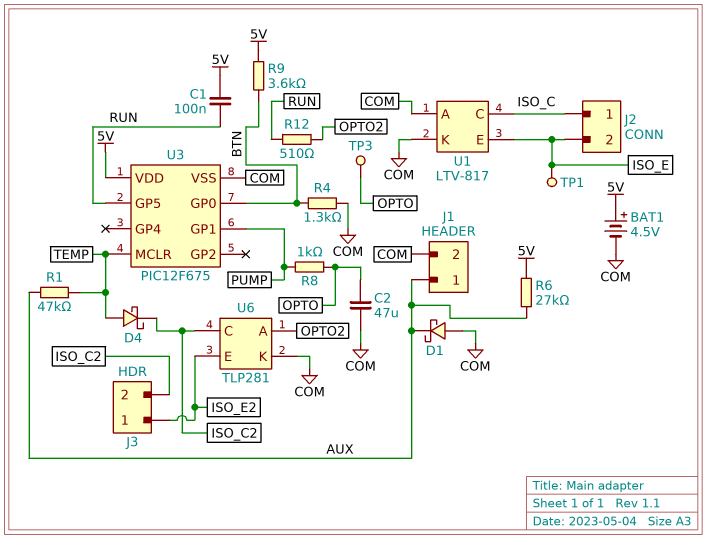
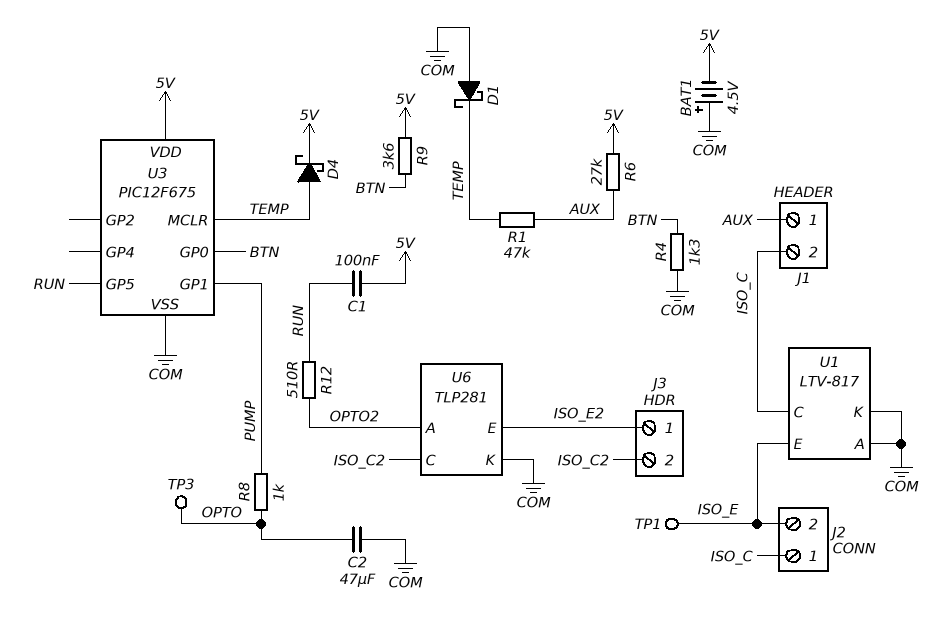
BAT1: 4.5V (plus 5V, minus COM) -> 4.5V (plus COM, minus 5V)
D1: schottky (A COM, K AUX) -> schottky (A COM, K TEMP)
D4: schottky (A TEMP, K ISO_C2) -> schottky (A TEMP, K 5V)
J1 pin 2: COM -> ISO_C

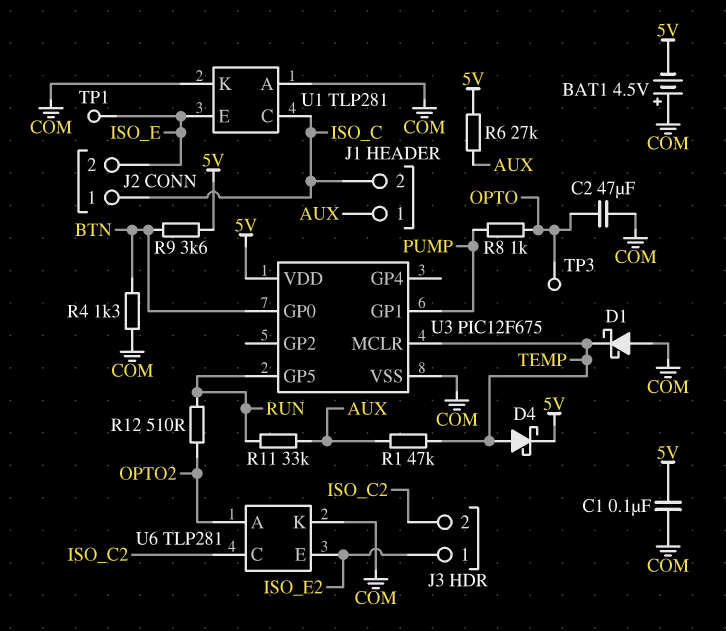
C1: 100nF (5V, RUN) -> 100nF (5V, COM)
R11: none -> 33k (AUX, RUN)
U1: LTV-817 -> TLP281

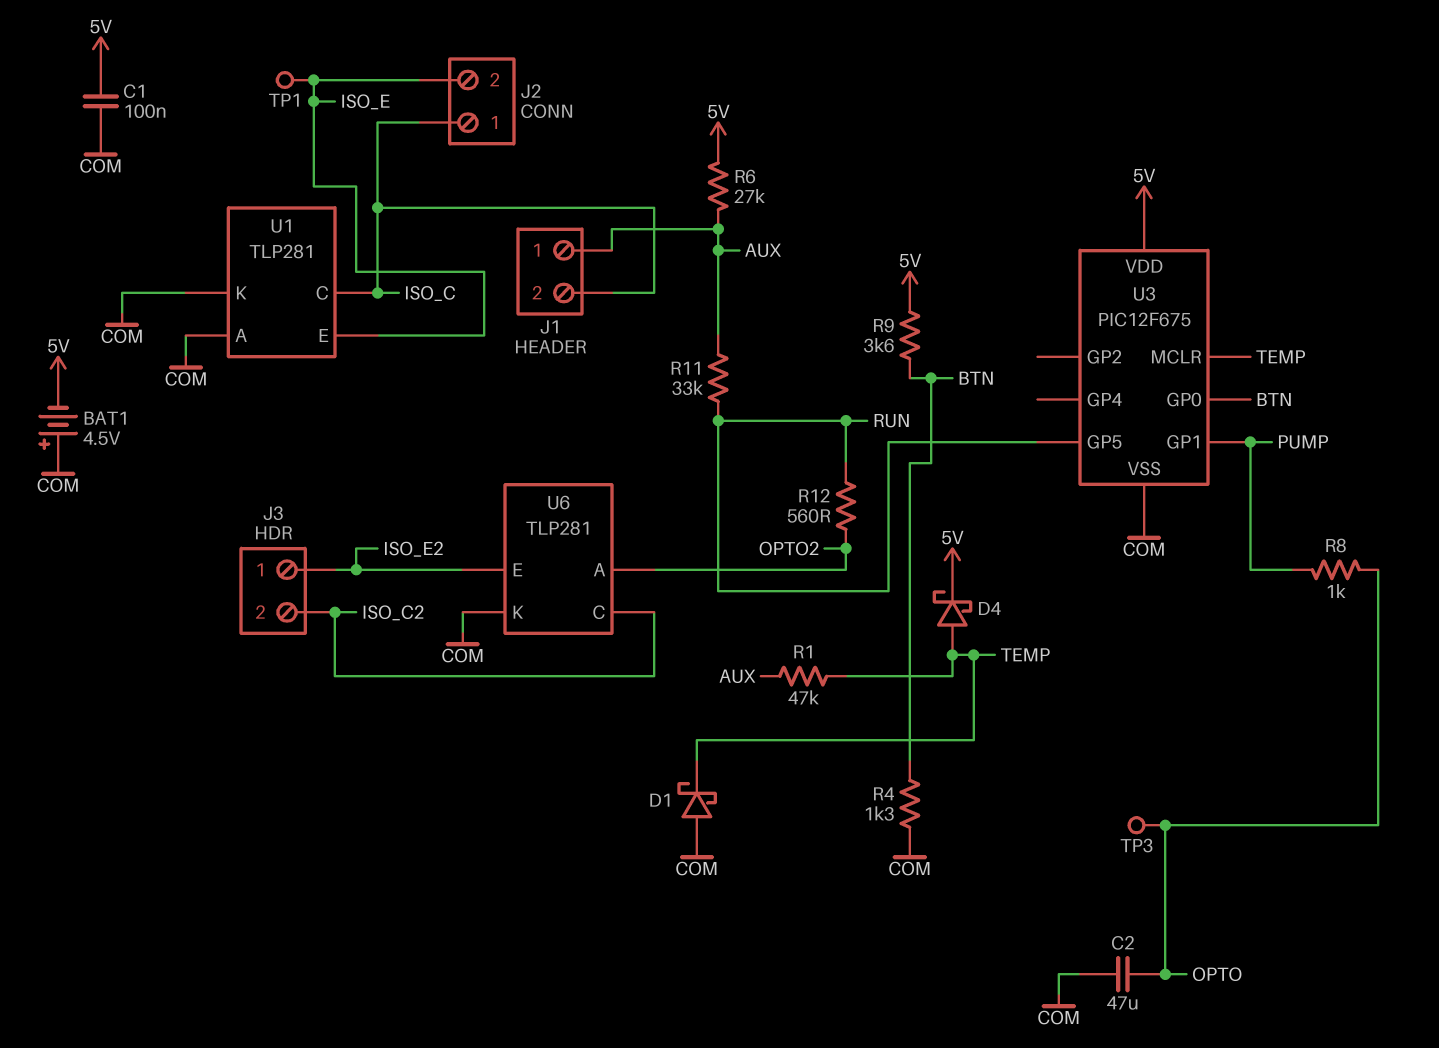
R12: 510 (OPTO2, RUN) -> 560 (OPTO2, RUN)

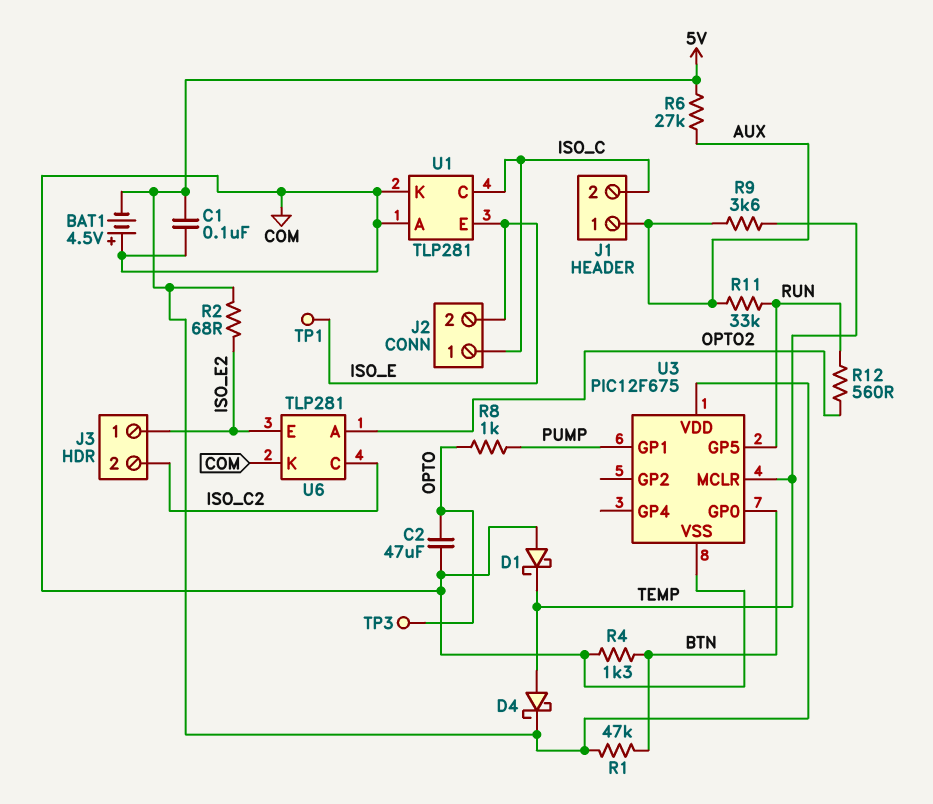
R1: 47k (AUX, TEMP) -> 47k (5V, BTN)
R2: none -> 68 (5V, ISO_E2)
R9: 3.6k (5V, BTN) -> 3.6k (AUX, TEMP)

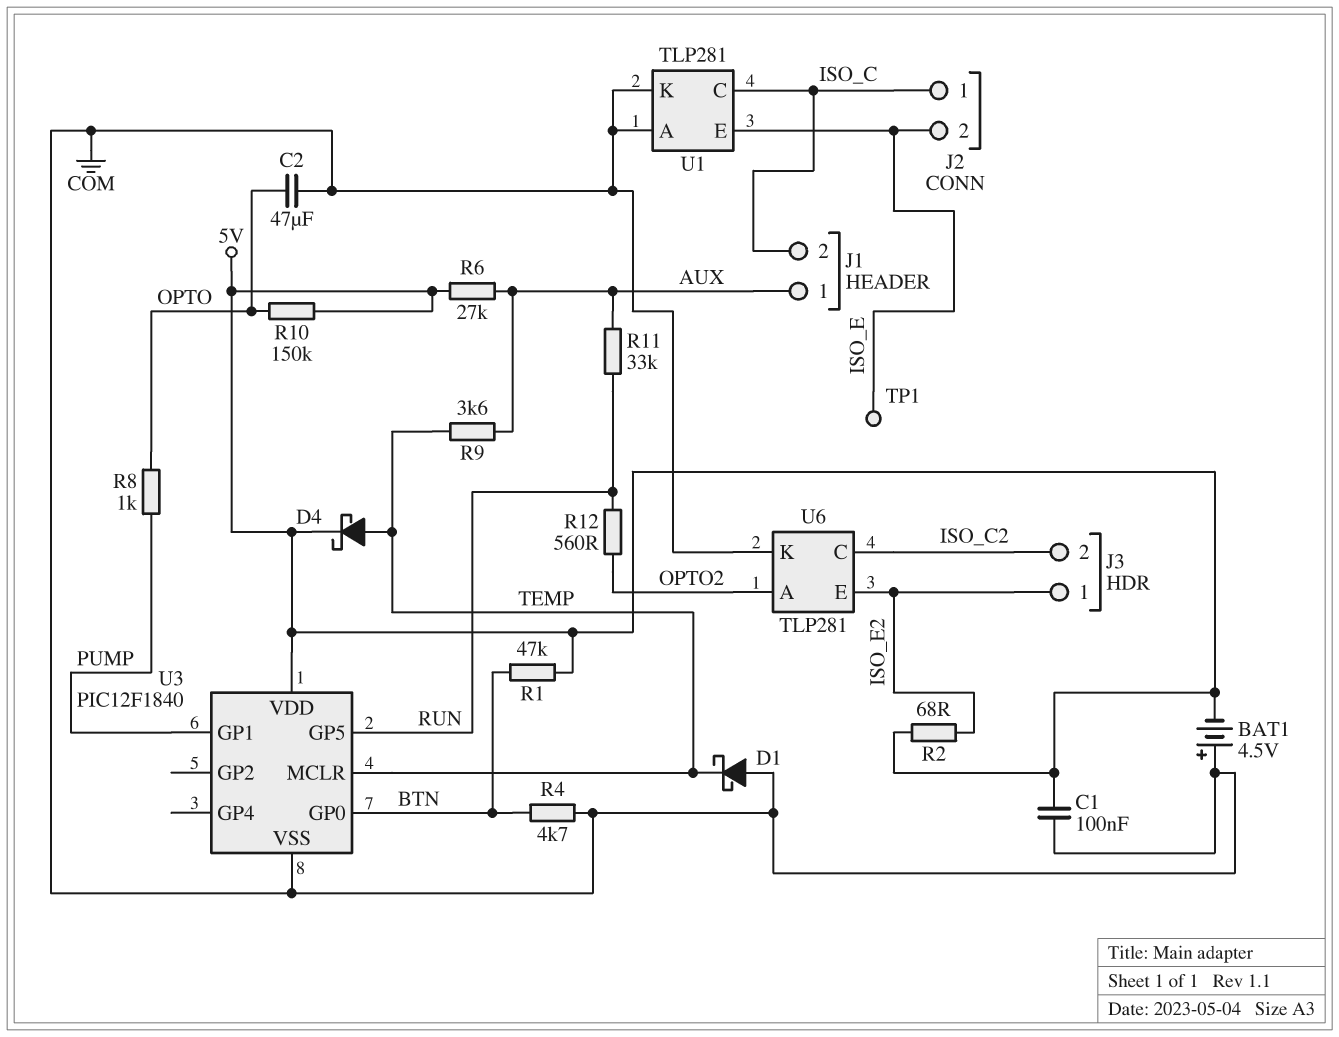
R4: 1.3k (BTN, COM) -> 4.7k (BTN, COM)
R10: none -> 150k (5V, OPTO)
TP3: test point (OPTO) -> none
U3: PIC12F675 -> PIC12F1840

